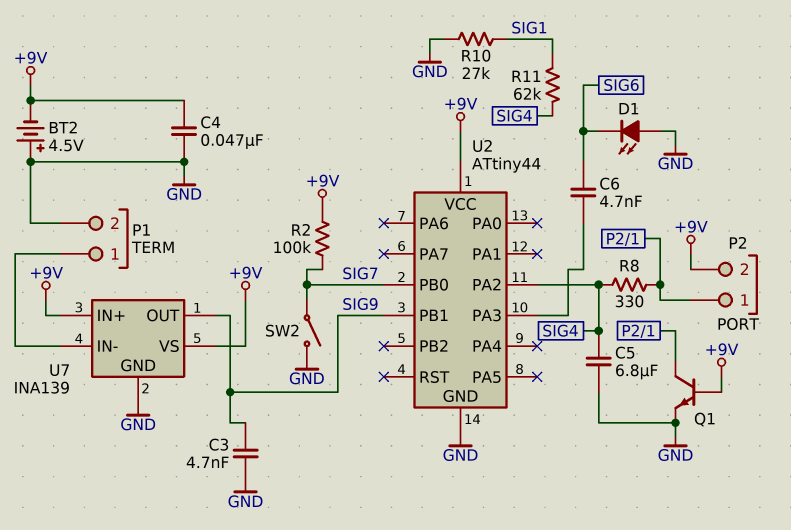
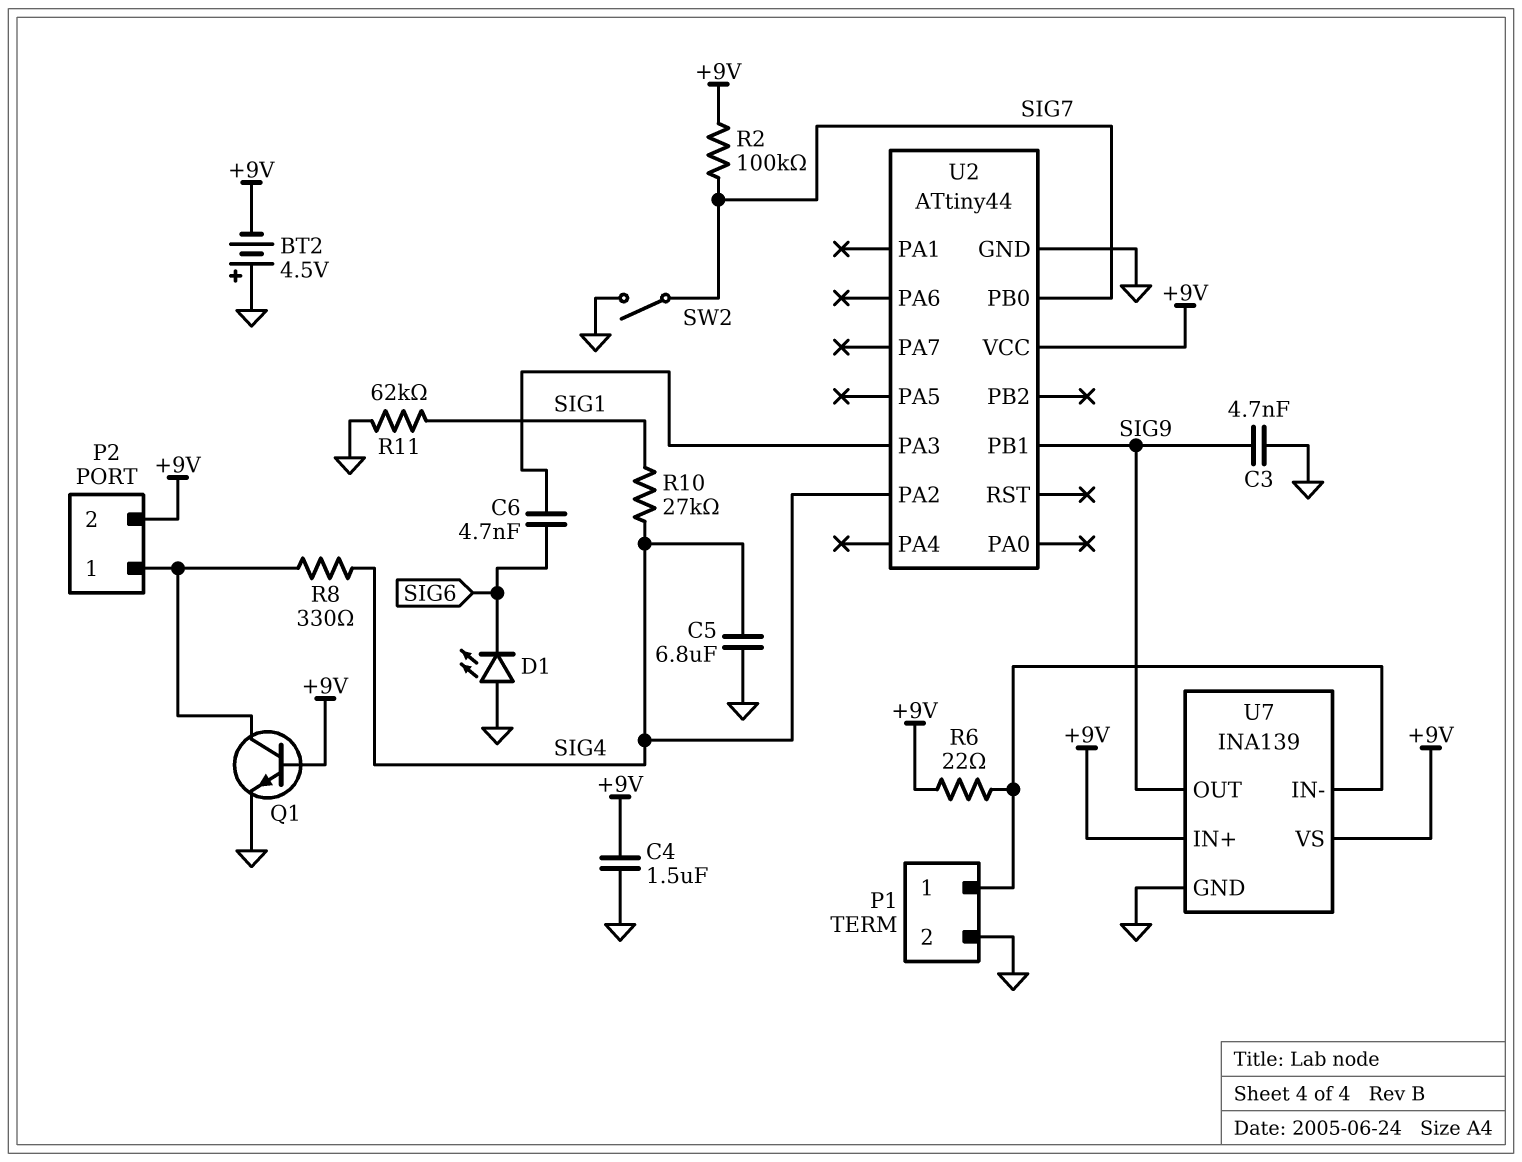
C4: 47nF (+9V, GND) -> 1.5uF (+9V, GND)
R6: none -> 22 (+9V, P1/1)
R10: 27k (GND, SIG1) -> 27k (SIG1, SIG4)
R11: 62k (SIG1, SIG4) -> 62k (GND, SIG1)

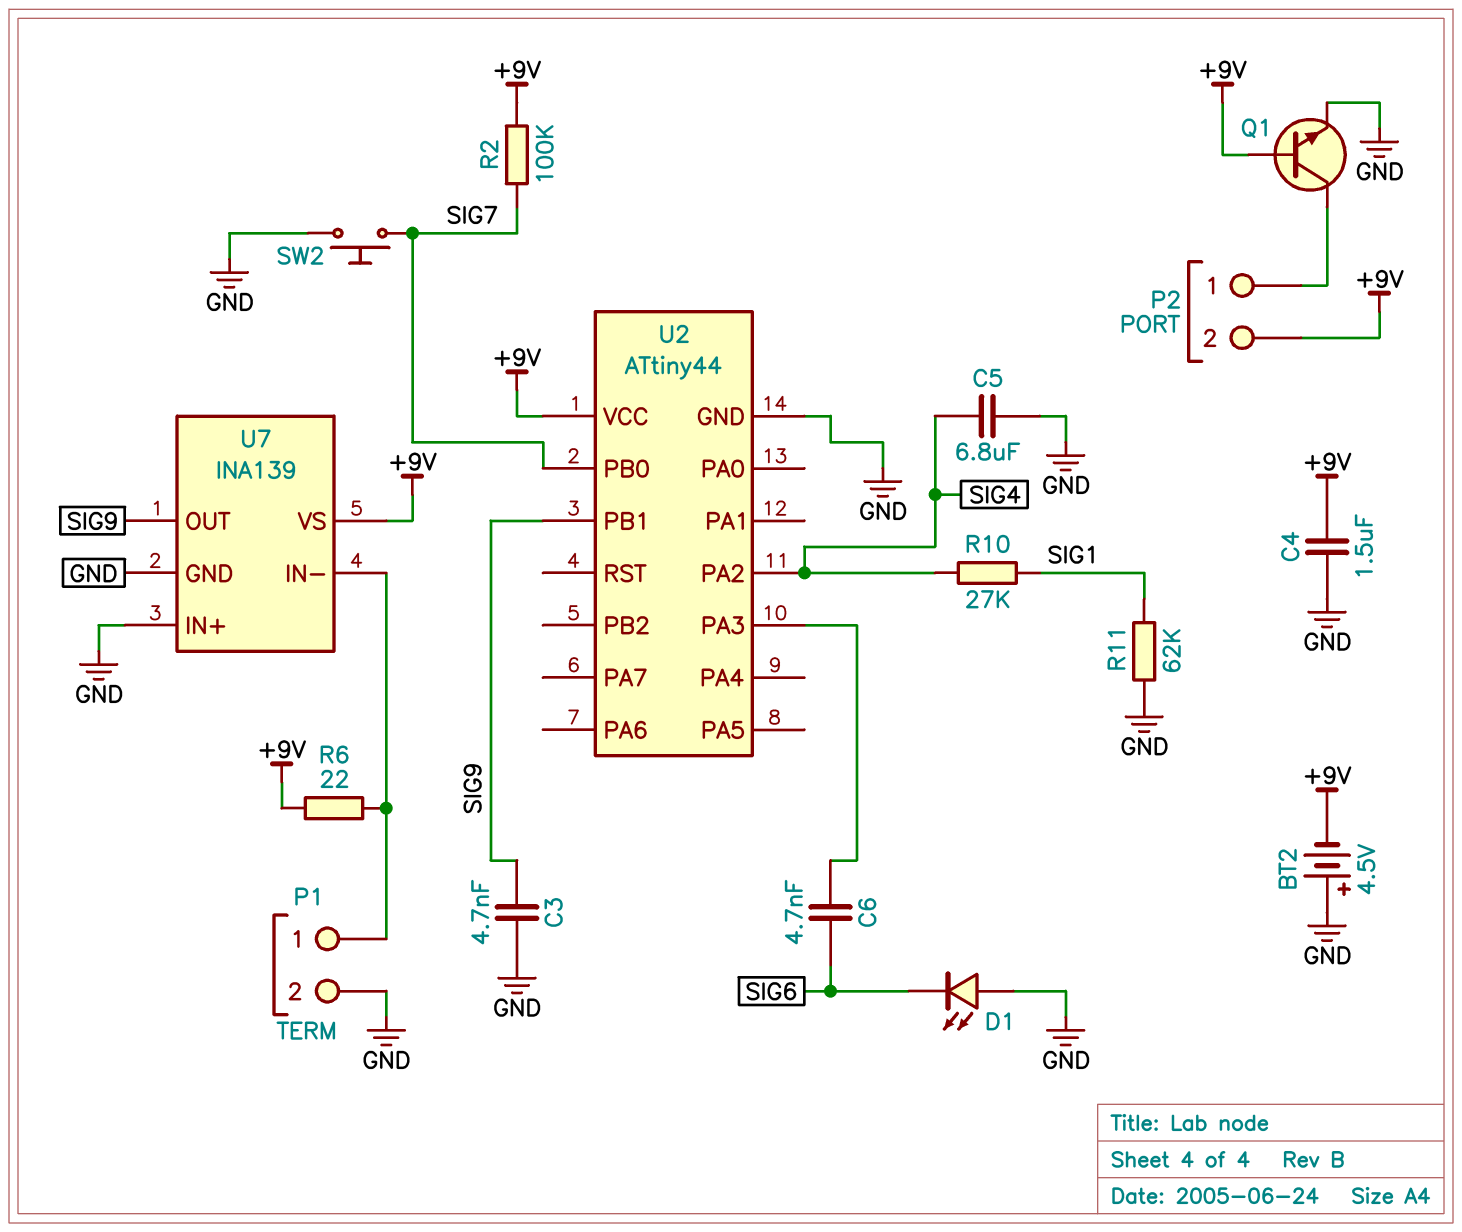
R8: 330 (P2/1, SIG4) -> none
SW2: switch (GND, SIG7) -> button (GND, SIG7)
U7 pin IN+: +9V -> GND

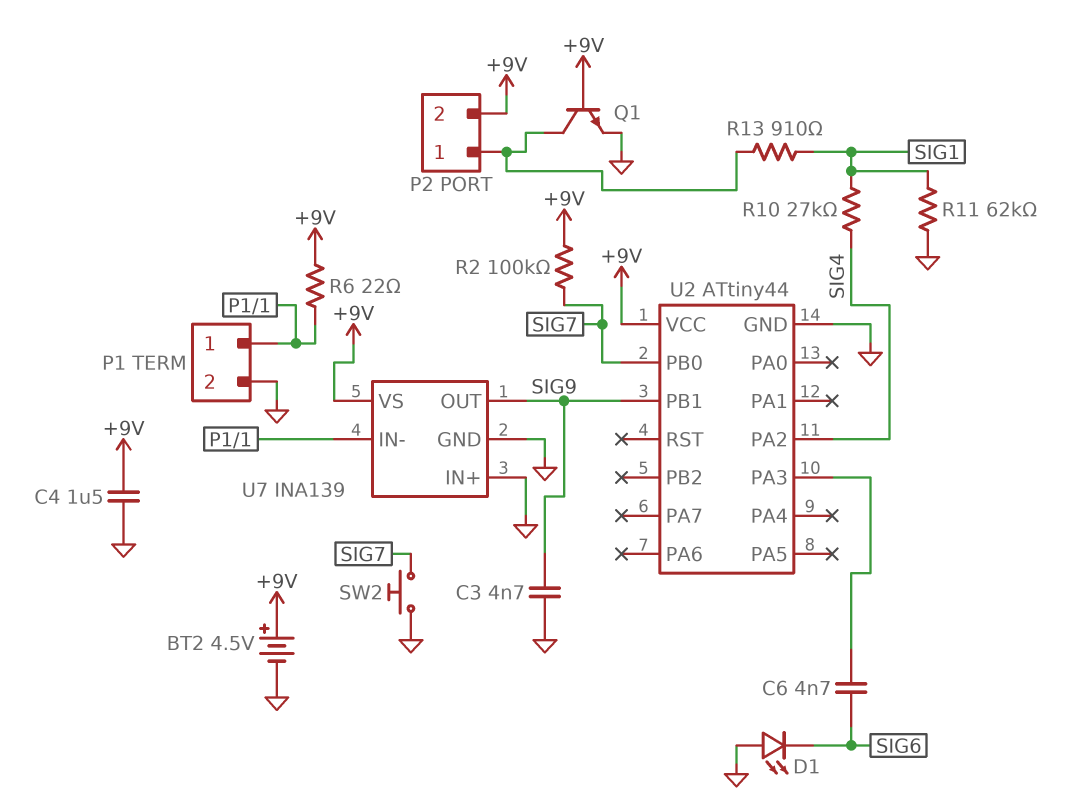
BT2: 4.5V (plus GND, minus +9V) -> 4.5V (plus +9V, minus GND)
C5: 6.8uF (GND, SIG4) -> none
R13: none -> 910 (P2/1, SIG1)

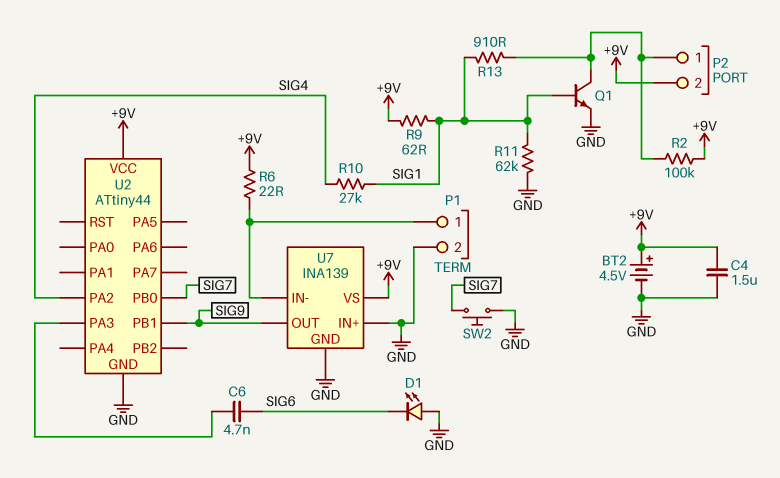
C3: 4.7nF (GND, SIG9) -> none
Q1: NPN (B +9V, C P2/1, E GND) -> NPN (B SIG1, C P2/1, E GND)
R2: 100k (+9V, SIG7) -> 100k (+9V, P2/1)
R9: none -> 62 (+9V, SIG1)

